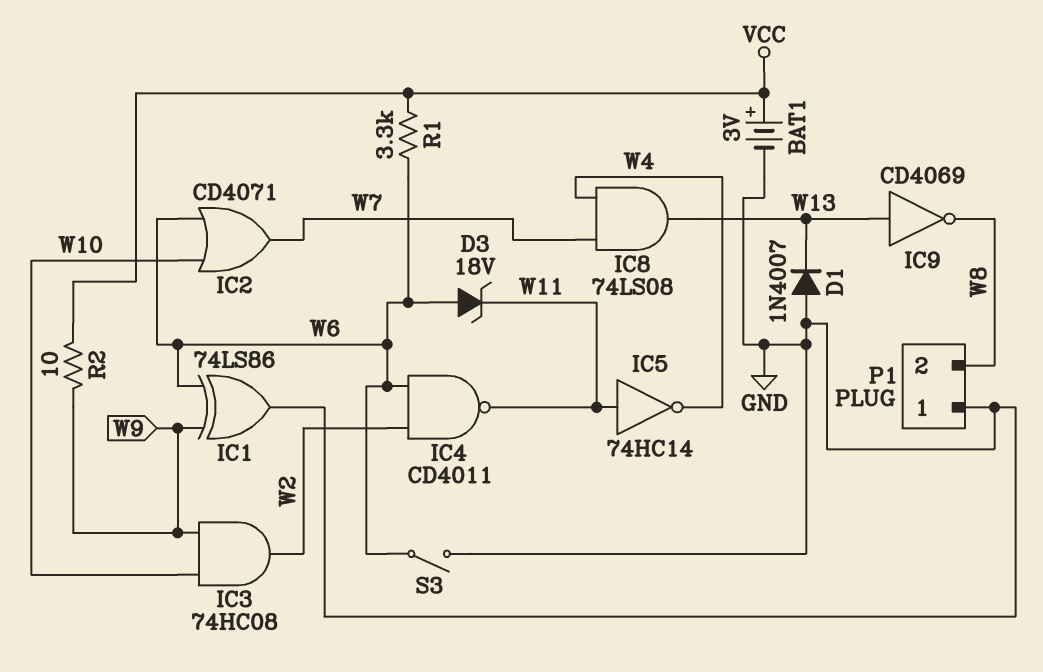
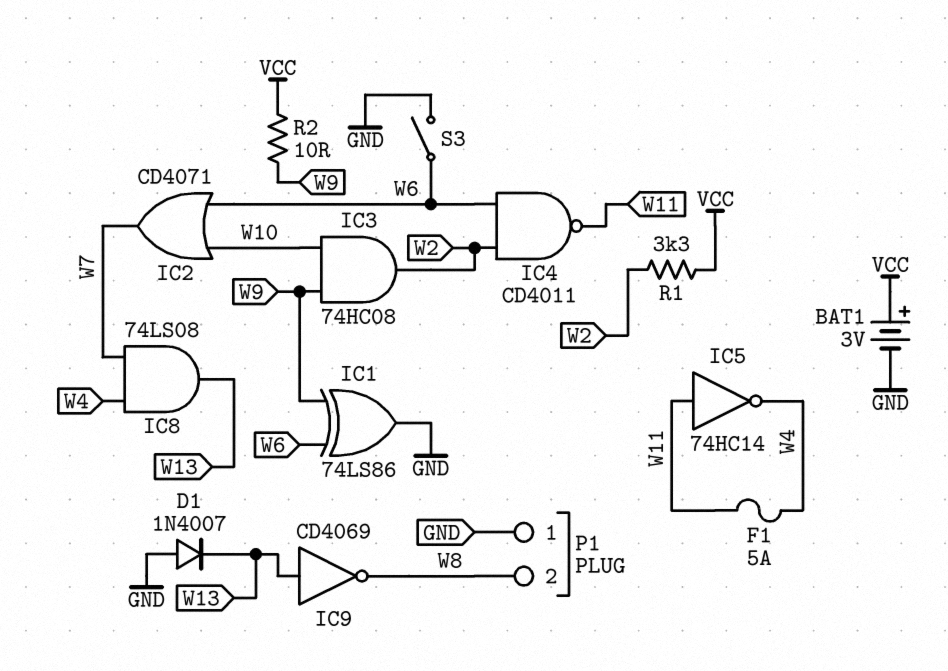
D3: zener 18V (A W6, K W11) -> none
F1: none -> 5A (W4, W11)
R1: 3.3k (VCC, W6) -> 3.3k (VCC, W2)

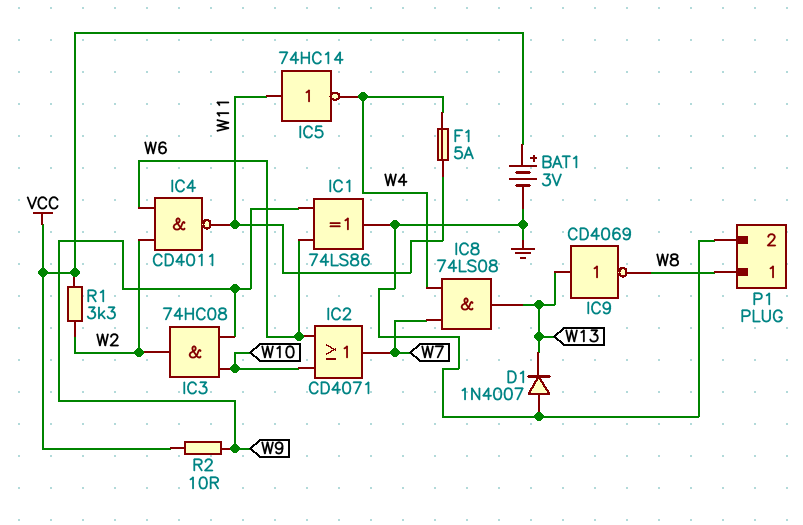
P1 pin 1: GND -> W8
P1 pin 2: W8 -> GND
S3: switch (GND, W6) -> none

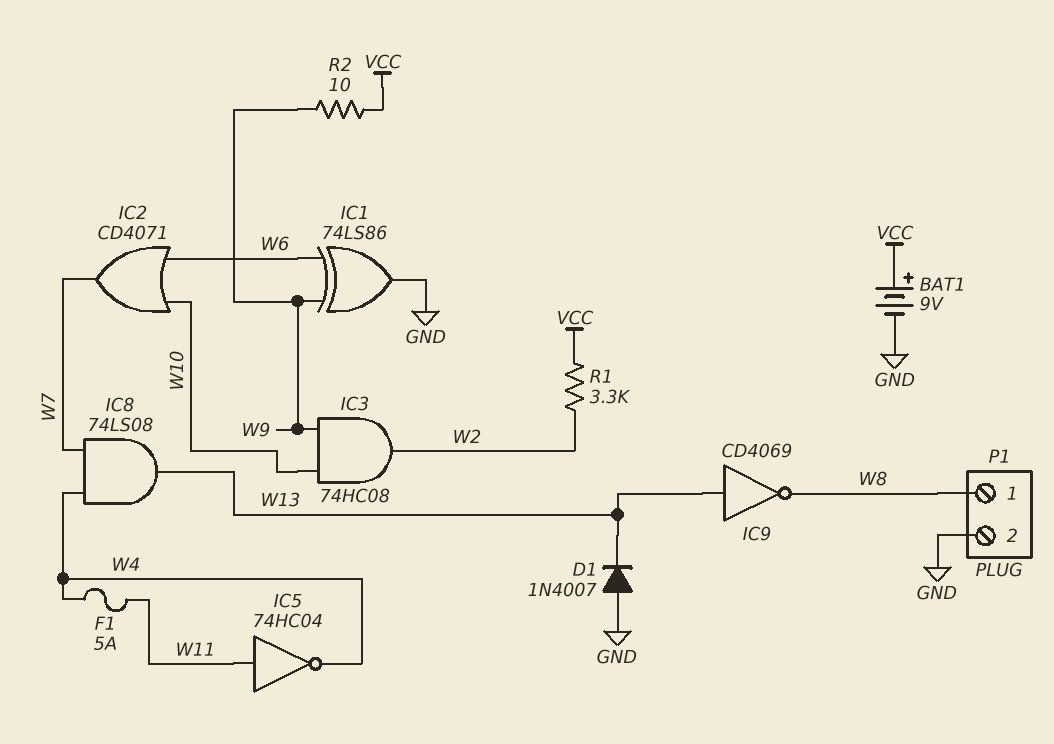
BAT1: 3V (plus VCC, minus GND) -> 9V (plus VCC, minus GND)
IC4: NAND CD4011 (in W2, in W6, out W11) -> none
IC5: NOT 74HC14 (in W11, out W4) -> NOT 74HC04 (in W11, out W4)

